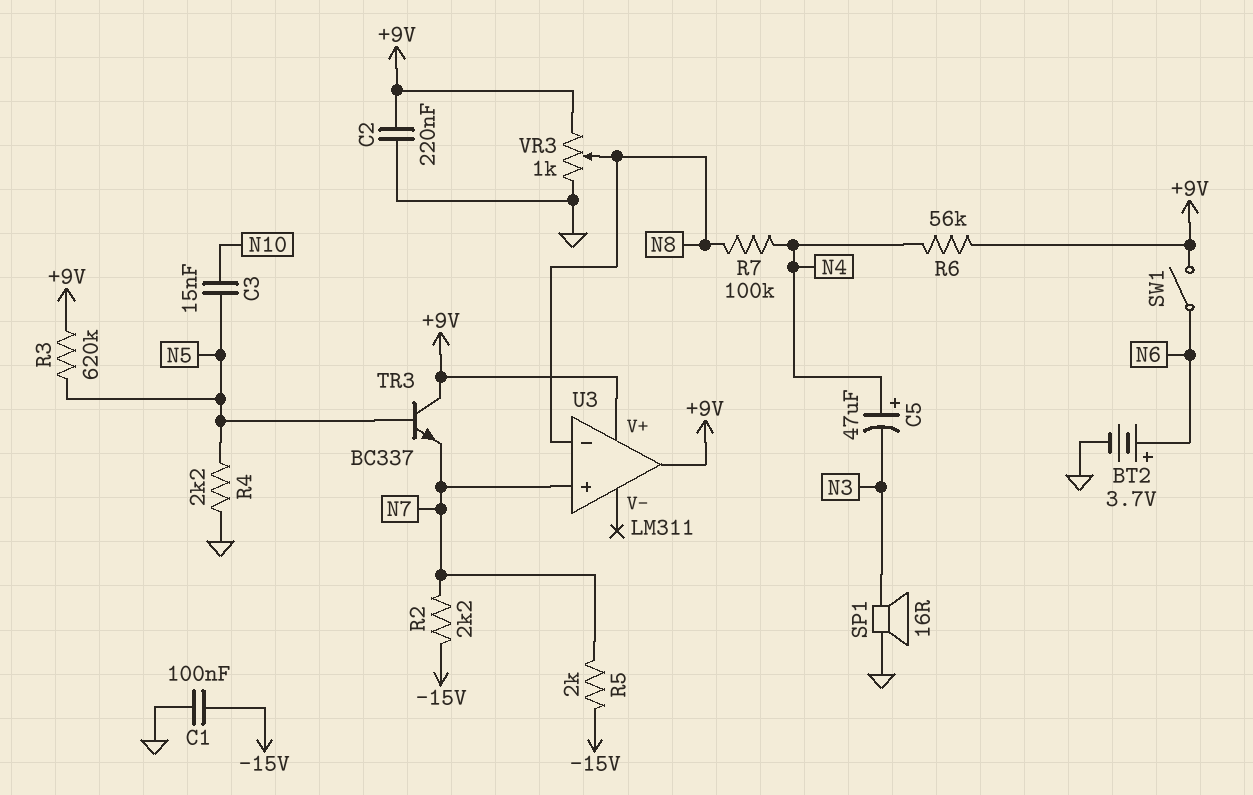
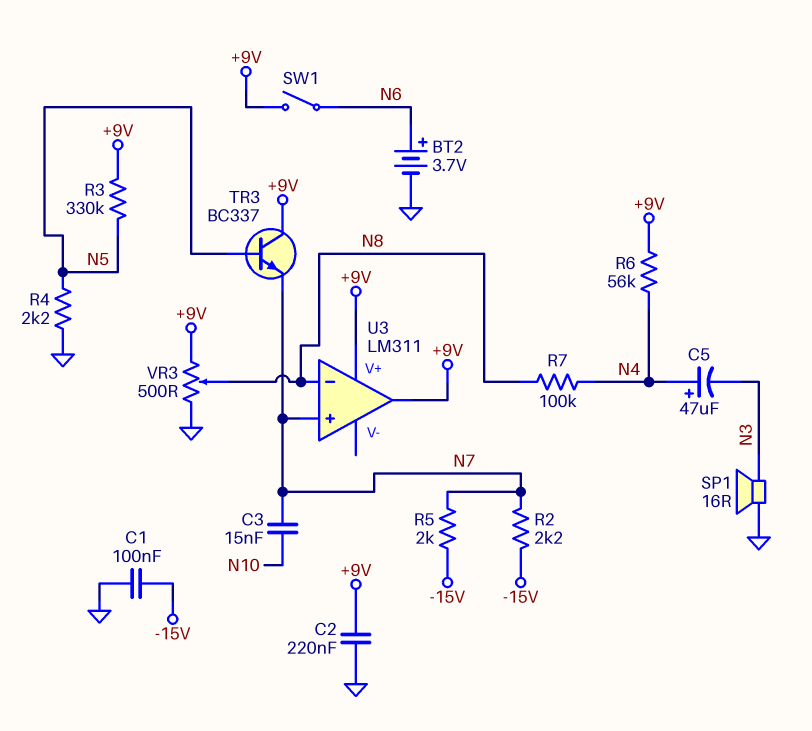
C3: 15nF (N5, N10) -> 15nF (N7, N10)
R3: 620k (+9V, N5) -> 330k (+9V, N5)
VR3: 1k (+9V, GND, wiper N8) -> 500 (+9V, GND, wiper N8)

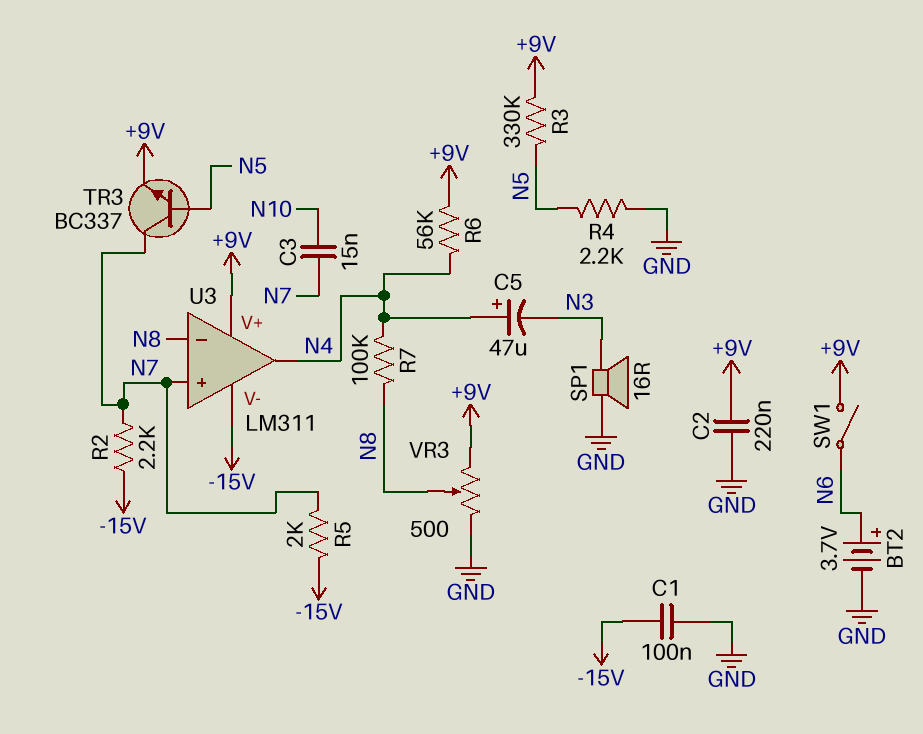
TR3: NPN BC337 (B N5, C +9V, E N7) -> NPN BC337 (B N5, C N7, E +9V)
U3 pin V-: none -> -15V
U3 pin out: +9V -> N4

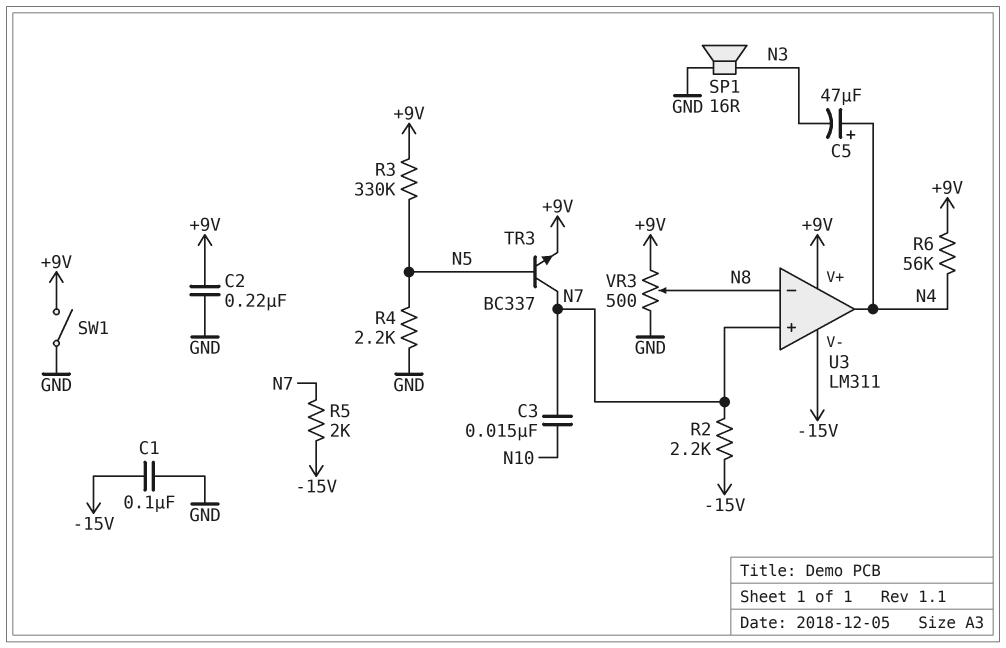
BT2: 3.7V (plus N6, minus GND) -> none
R7: 100k (N4, N8) -> none
SW1: switch (+9V, N6) -> switch (+9V, GND)

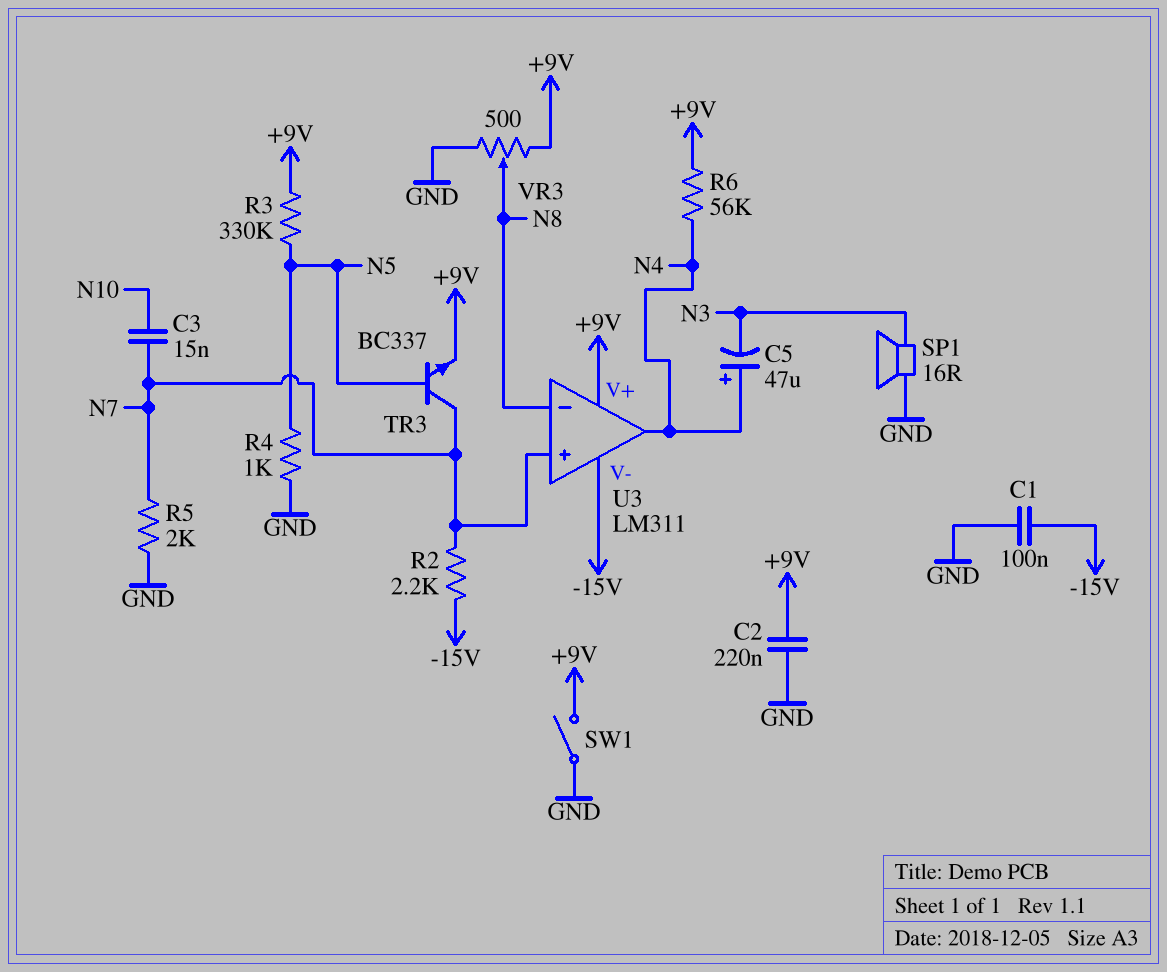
R4: 2.2k (GND, N5) -> 1k (GND, N5)
R5: 2k (-15V, N7) -> 2k (GND, N7)

